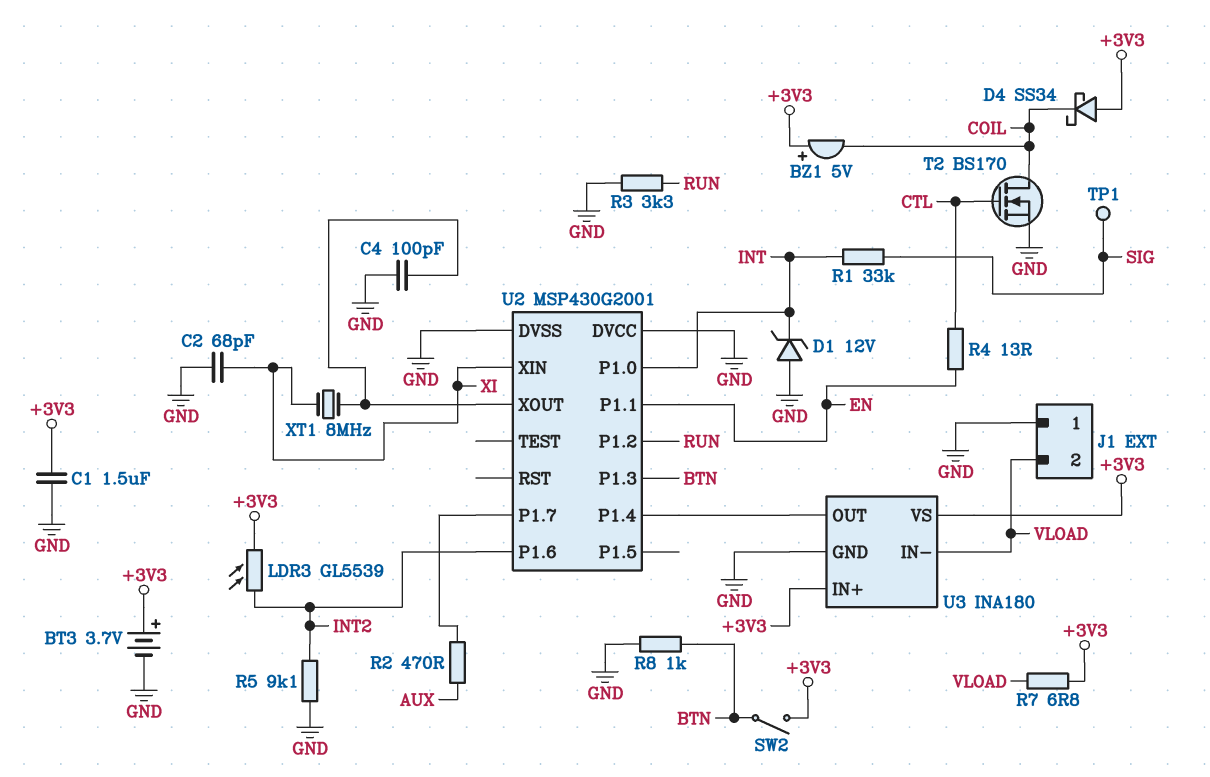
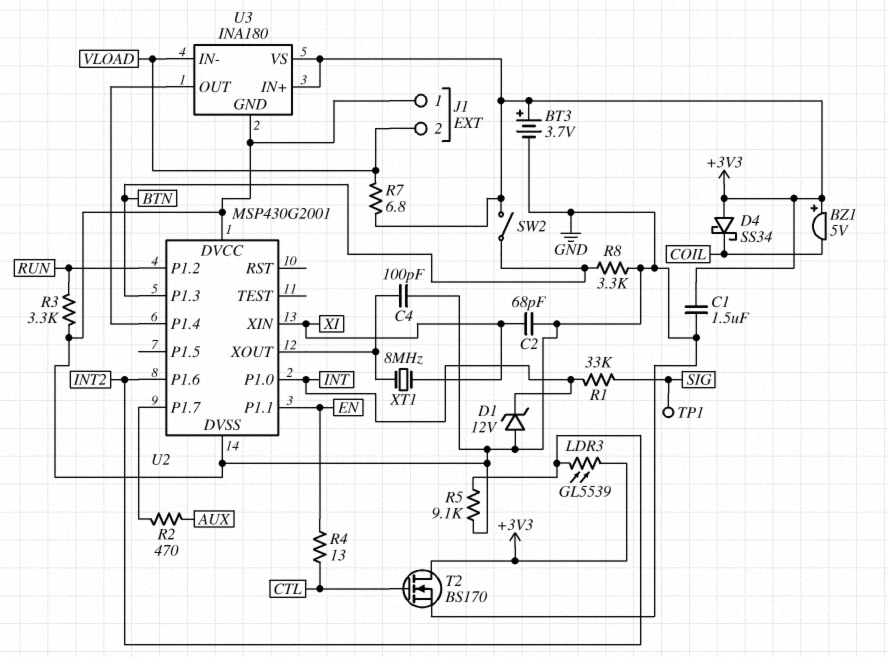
R8: 1k (BTN, GND) -> 3.3k (BTN, GND)
T2: NMOS BS170 (G CTL, D COIL, S GND) -> NMOS BS170 (G CTL, D +3V3, S GND)

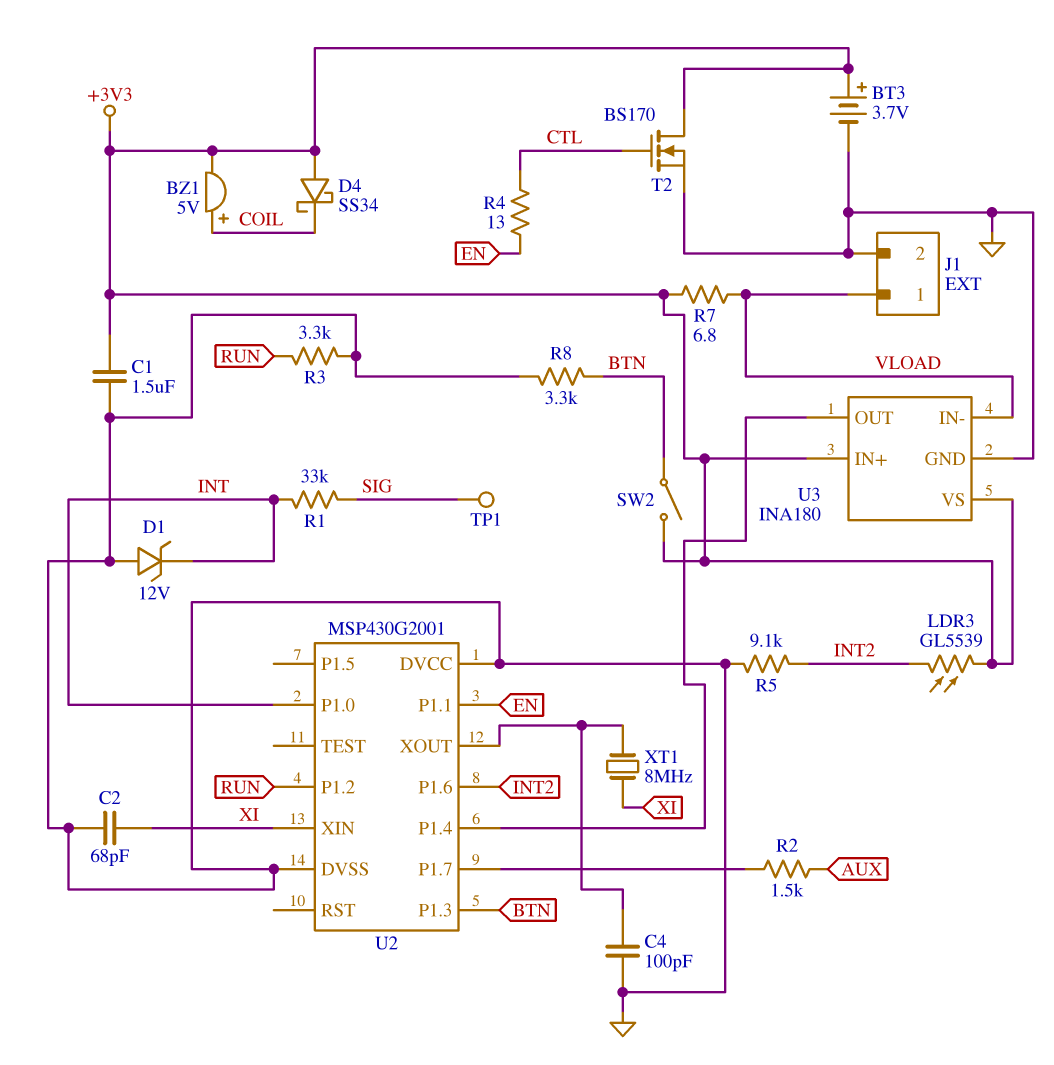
BZ1: buzzer 5V (plus +3V3, minus COIL) -> buzzer 5V (plus COIL, minus +3V3)
J1 pin 1: GND -> VLOAD
J1 pin 2: VLOAD -> GND
R2: 470 (AUX, U2/P1.7) -> 1.5k (AUX, U2/P1.7)

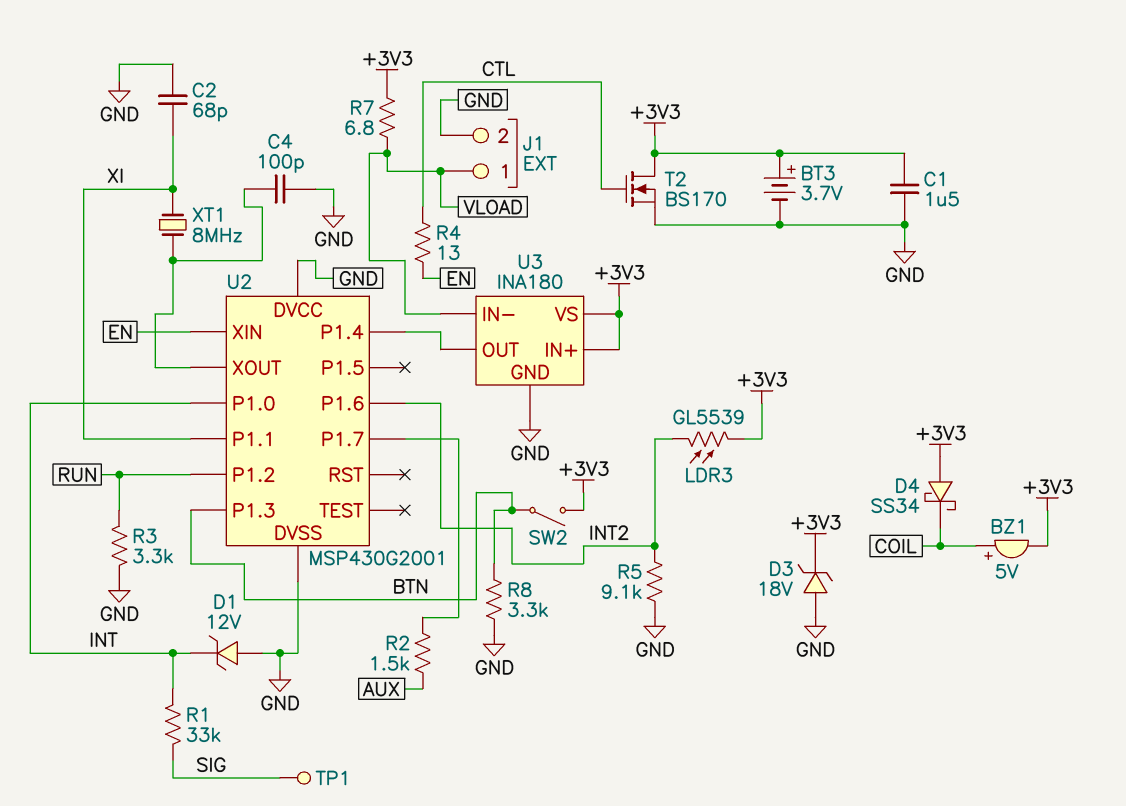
D3: none -> zener 18V (A GND, K +3V3)
U2 pin P1.1: EN -> XI
U2 pin XIN: XI -> EN

